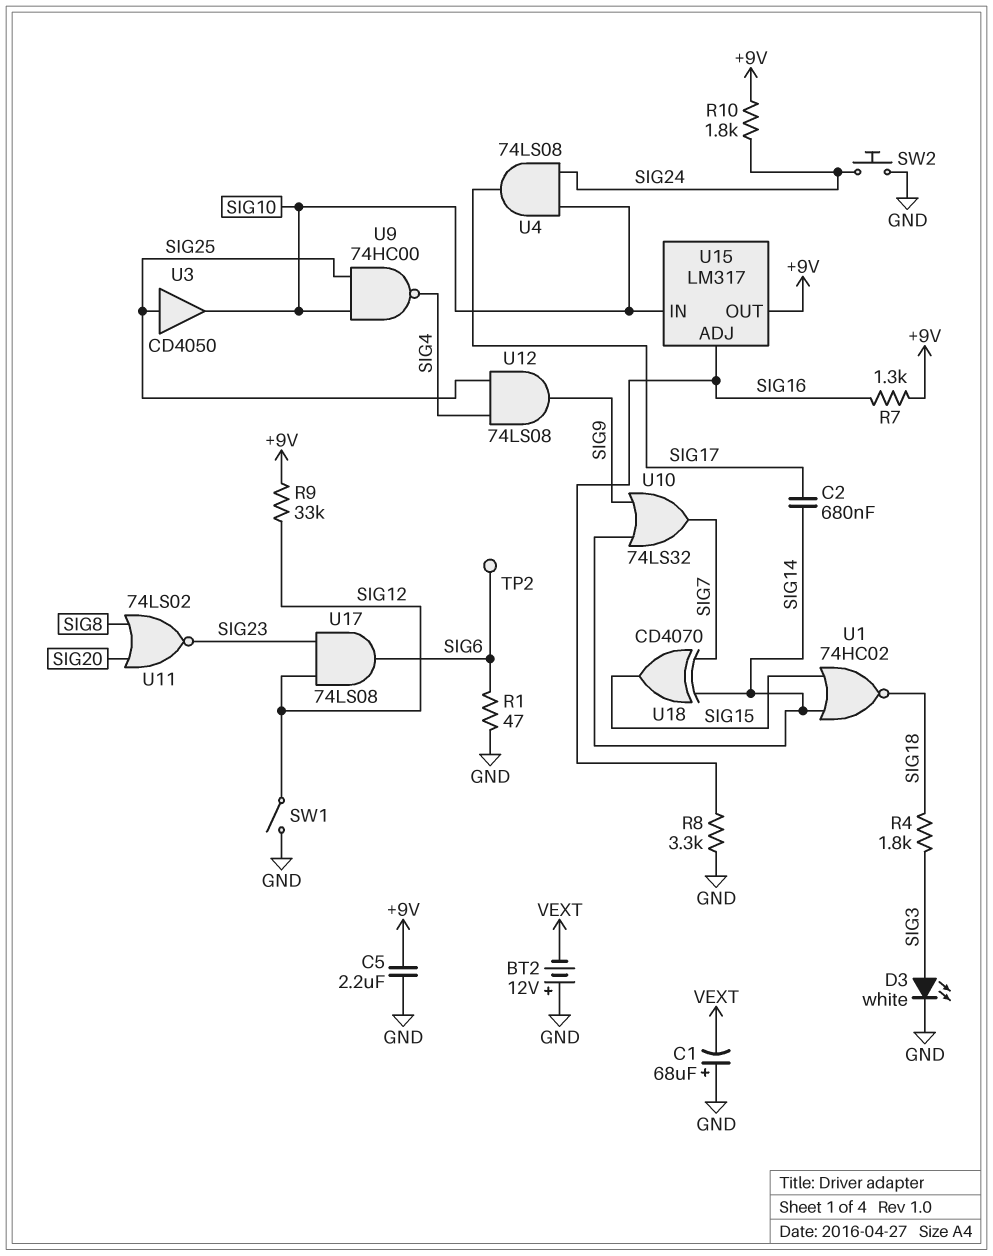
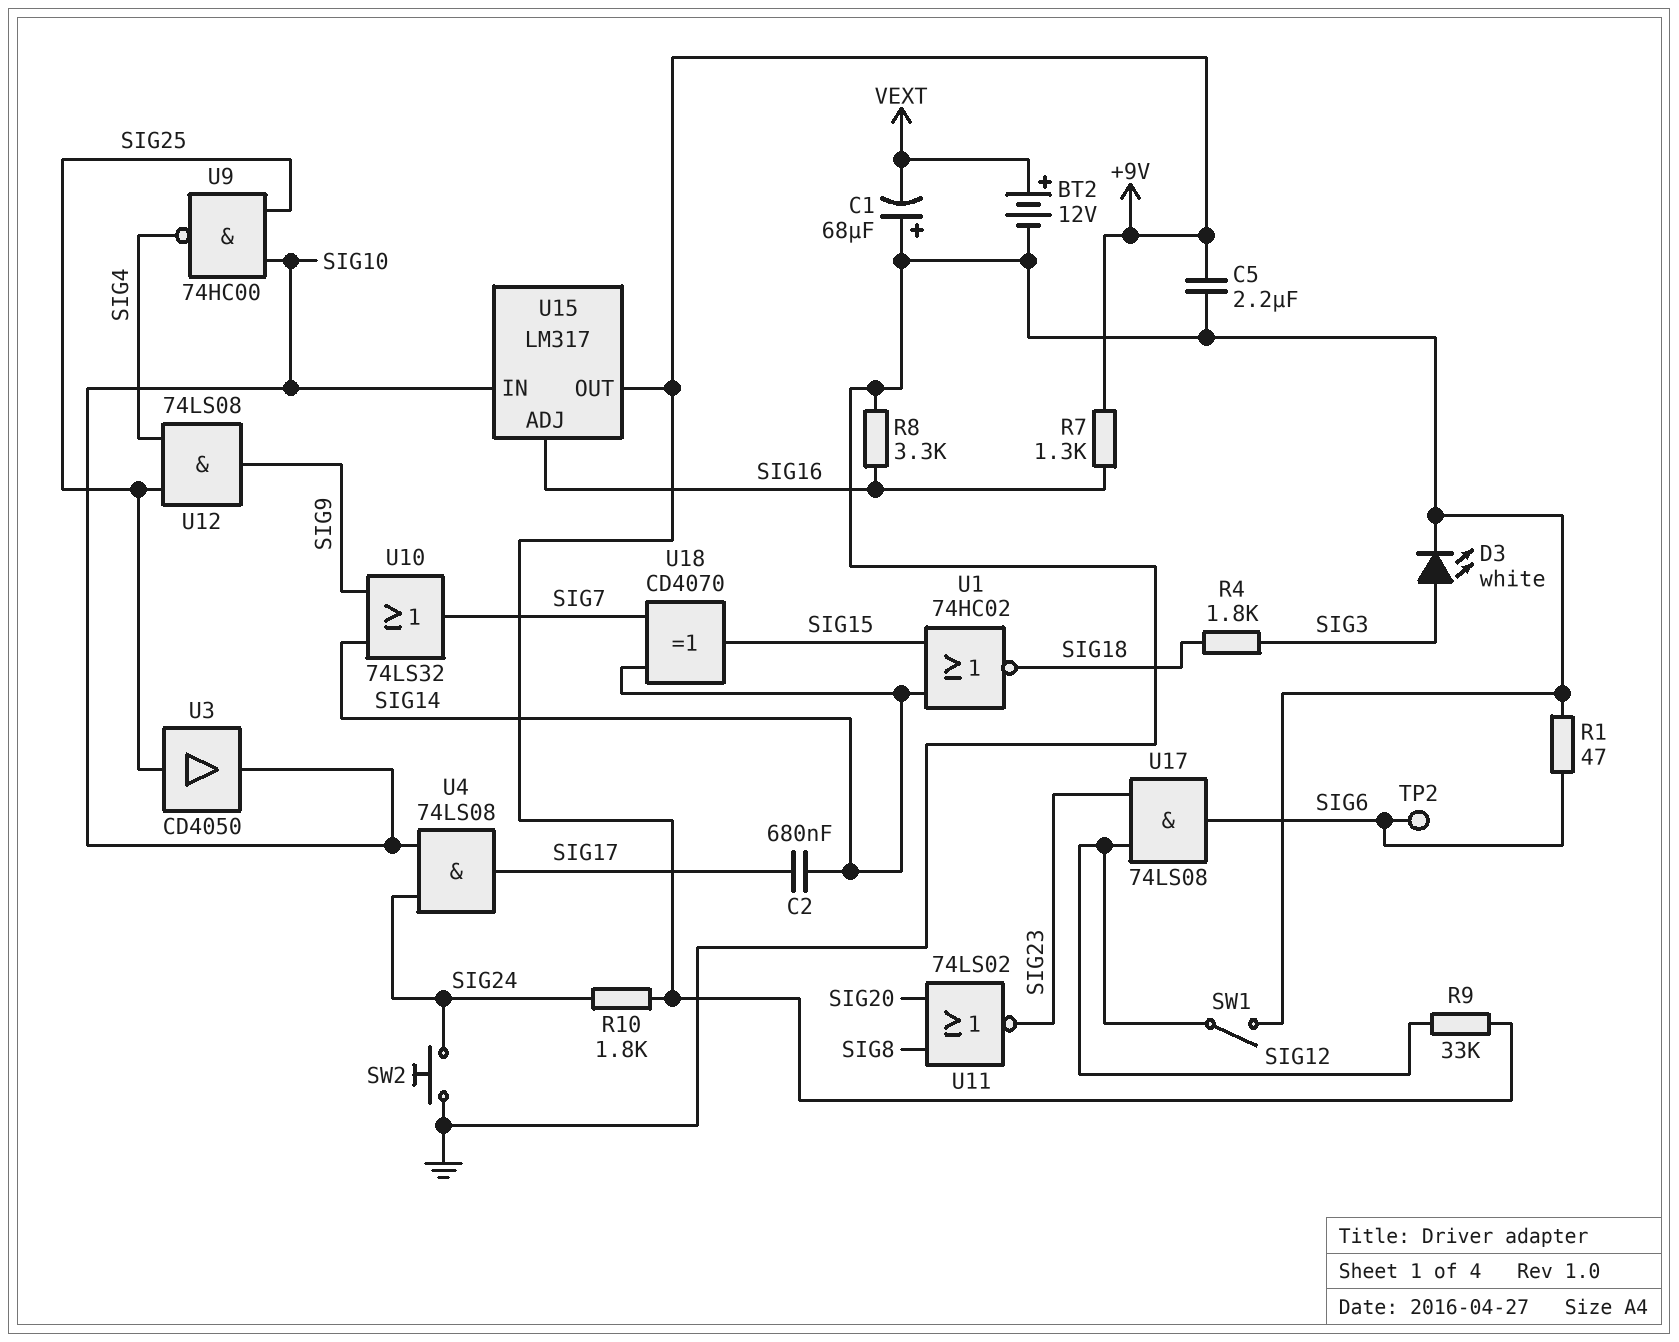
BT2: 12V (plus GND, minus VEXT) -> 12V (plus VEXT, minus GND)

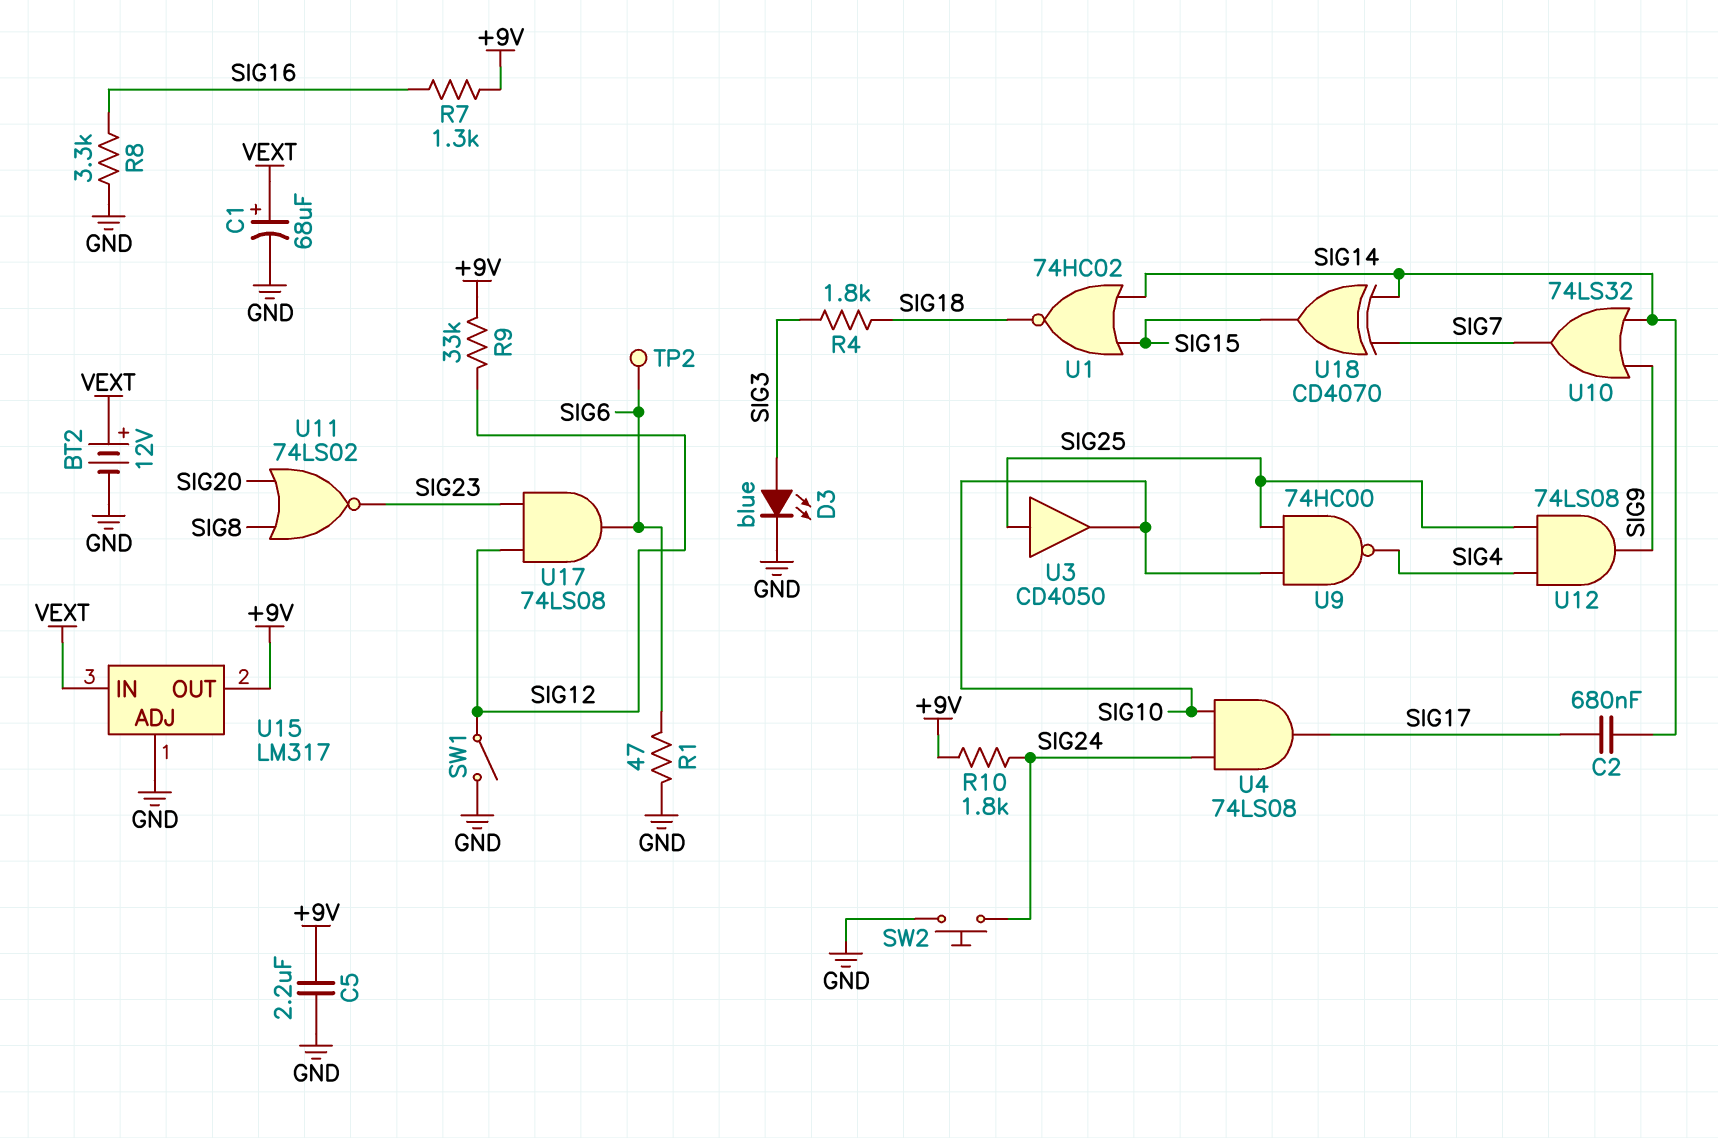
C1: 68uF (plus GND, minus VEXT) -> 68uF (plus VEXT, minus GND)
D3: LED white (A SIG3, K GND) -> LED blue (A SIG3, K GND)
U15 pin ADJ: SIG16 -> GND
U15 pin IN: SIG10 -> VEXT

